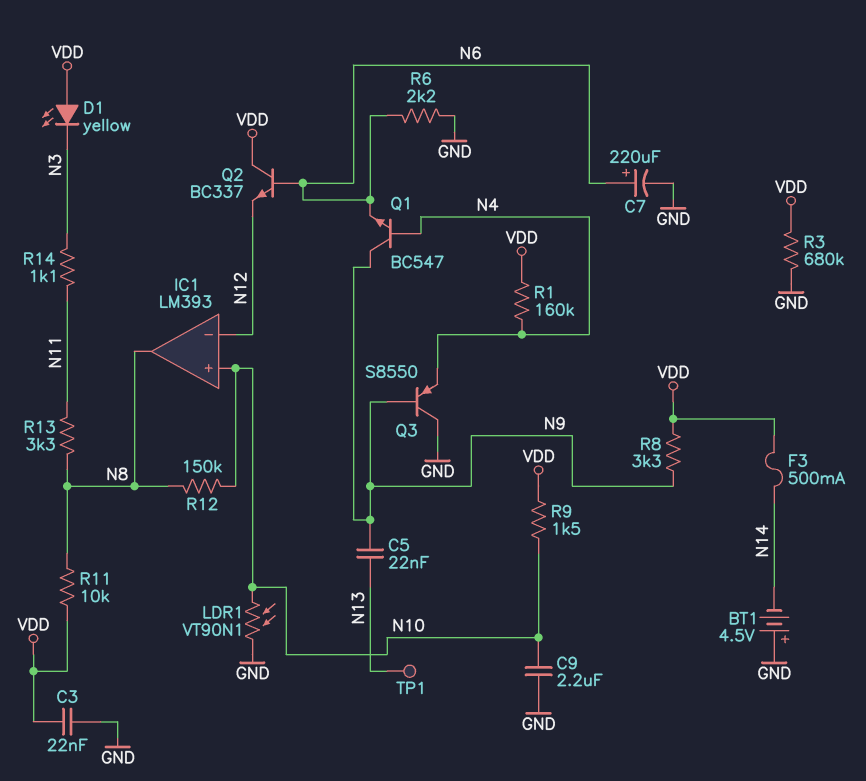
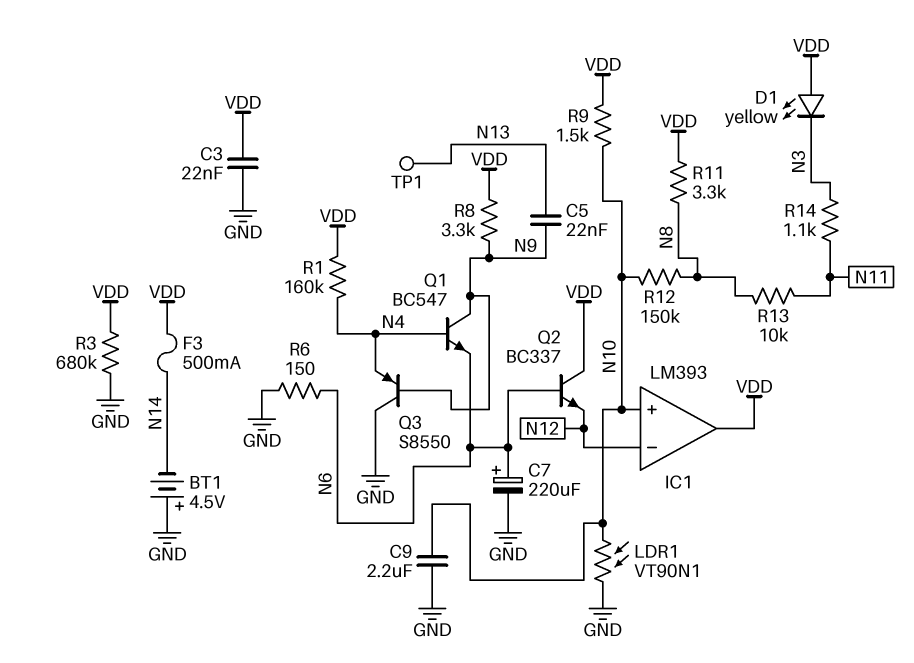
IC1 pin out: N8 -> VDD
R6: 2.2k (GND, N6) -> 150 (GND, N6)
R11: 10k (N8, VDD) -> 3.3k (N8, VDD)
R13: 3.3k (N8, N11) -> 10k (N8, N11)

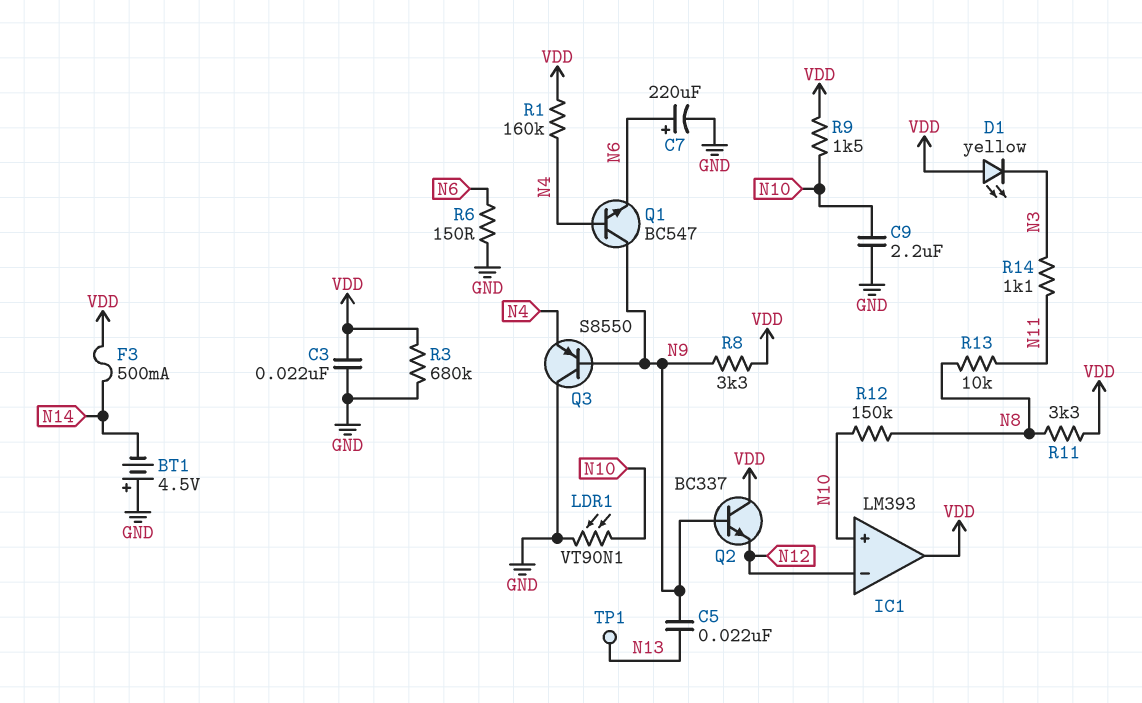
Q2: NPN BC337 (B N6, C VDD, E N12) -> NPN BC337 (B N9, C VDD, E N12)

